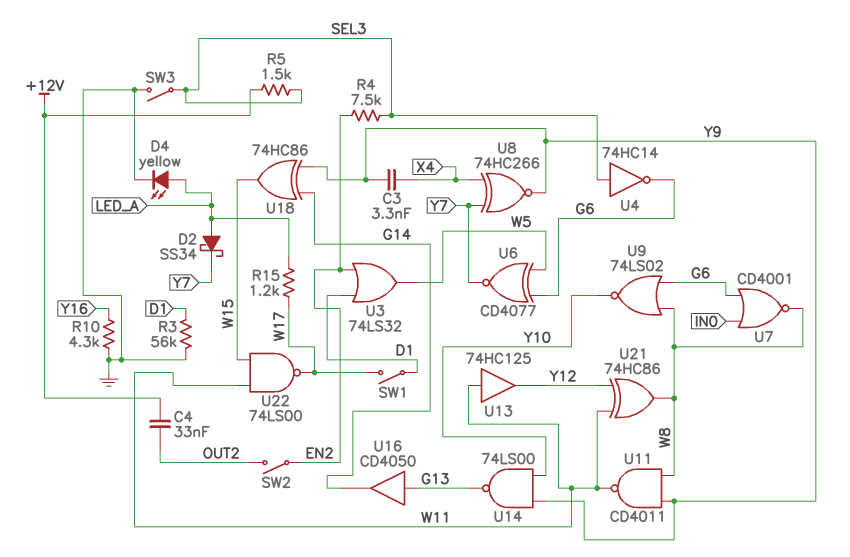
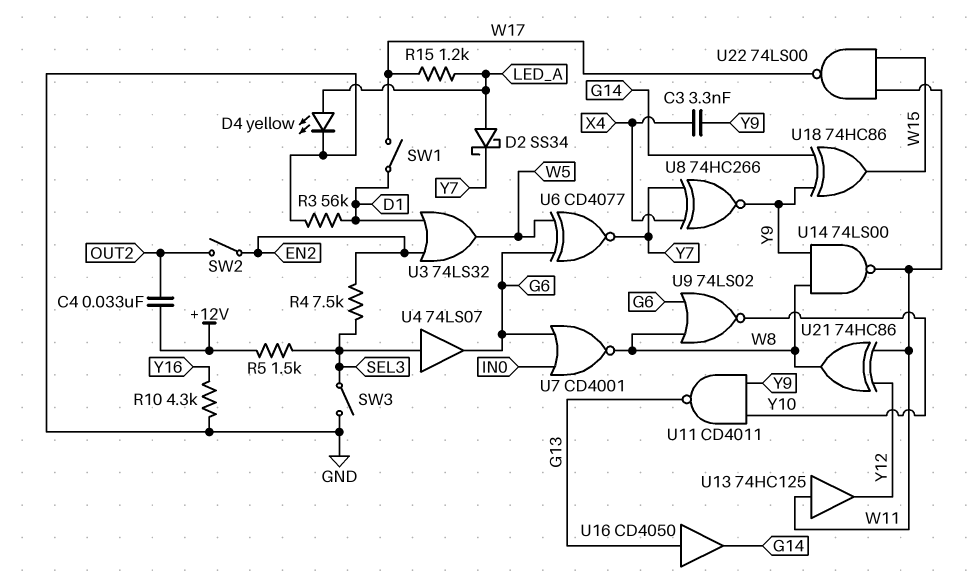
U4: NOT 74HC14 (in SEL3, out G6) -> buffer 74LS07 (in SEL3, out G6)
U11: NAND CD4011 (in W8, in Y9, out W11) -> NAND CD4011 (in Y9, in Y10, out G13)
U14: NAND 74LS00 (in Y9, in Y10, out G13) -> NAND 74LS00 (in W8, in Y9, out W11)

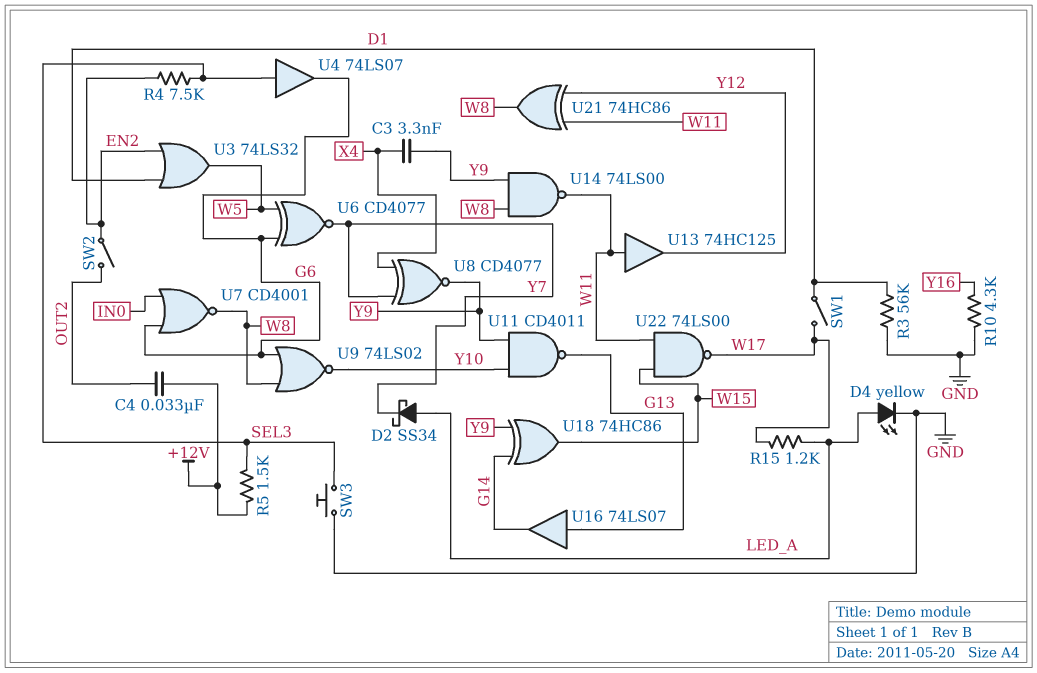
SW3: switch (GND, SEL3) -> button (GND, SEL3)
U8: XNOR 74HC266 (in X4, in Y7, out Y9) -> XNOR CD4077 (in X4, in Y7, out Y9)
U16: buffer CD4050 (in G13, out G14) -> buffer 74LS07 (in G13, out G14)

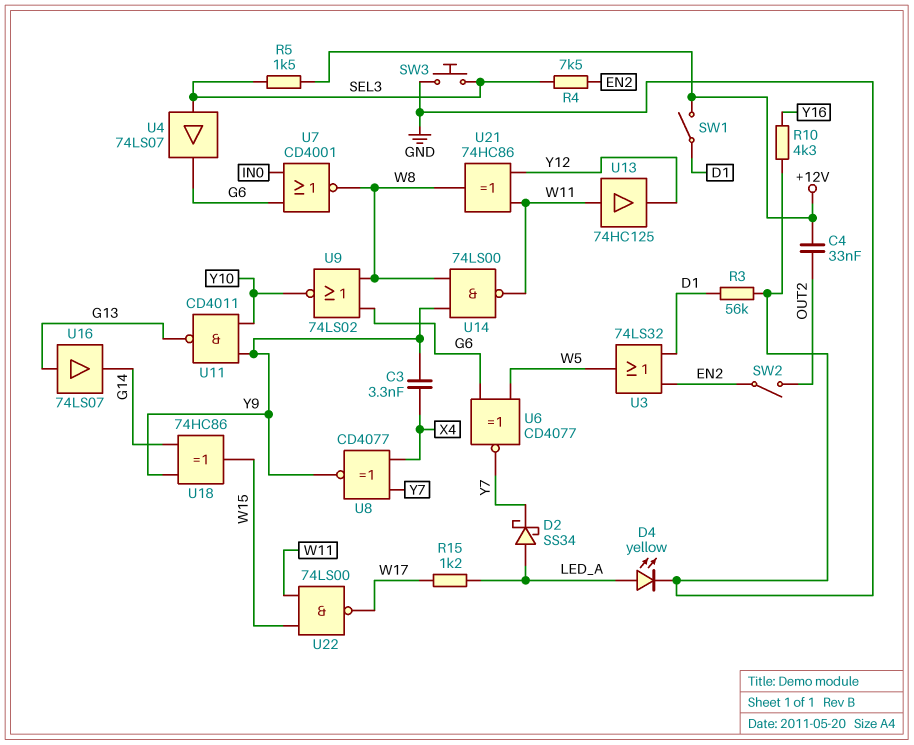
SW1: switch (D1, W17) -> switch (+12V, D1)

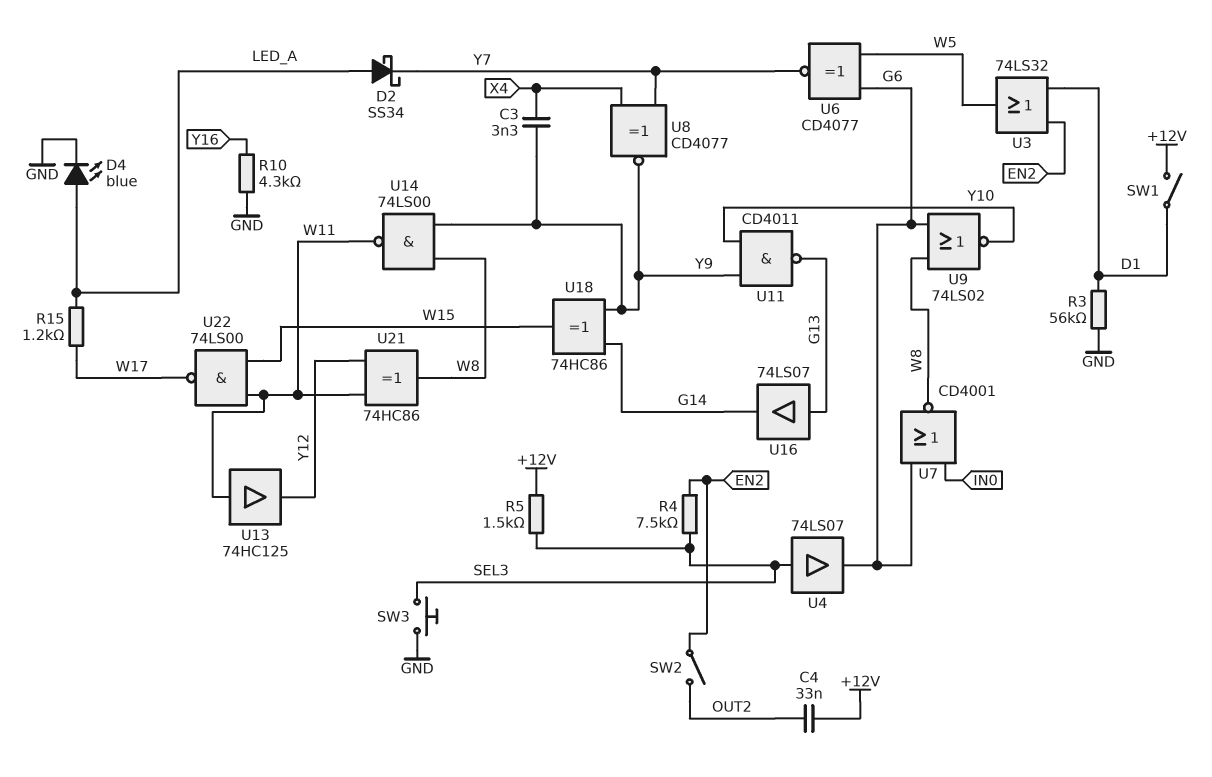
D4: LED yellow (A LED_A, K GND) -> LED blue (A LED_A, K GND)

